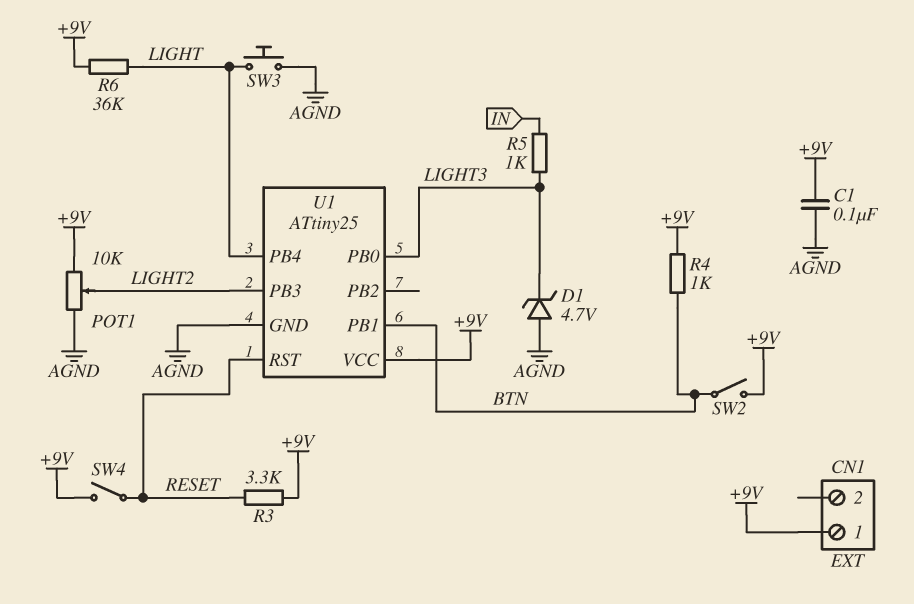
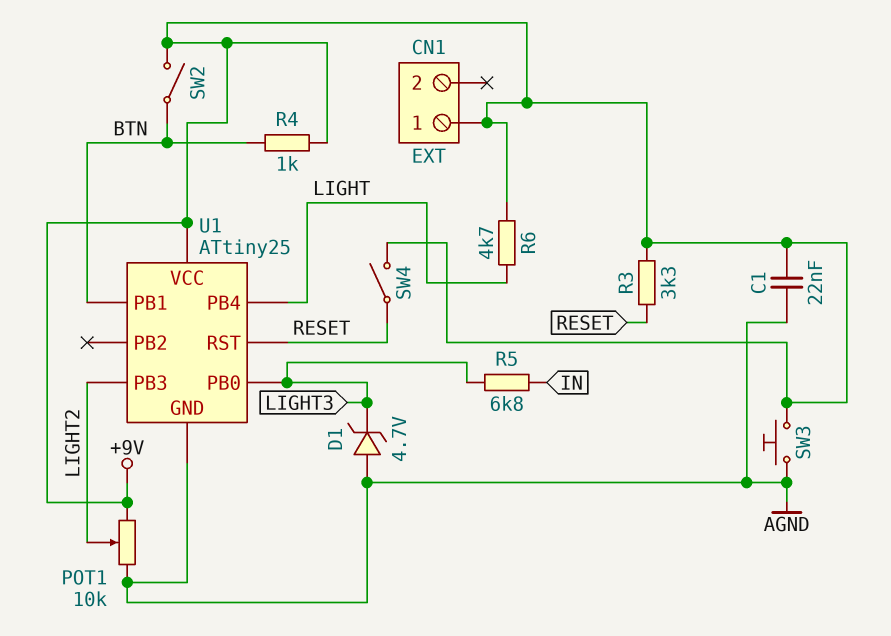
C1: 100nF (+9V, AGND) -> 22nF (+9V, AGND)
R5: 1k (IN, LIGHT3) -> 6.8k (IN, LIGHT3)
R6: 36k (+9V, LIGHT) -> 4.7k (+9V, LIGHT)
SW3: button (AGND, LIGHT) -> button (+9V, AGND)

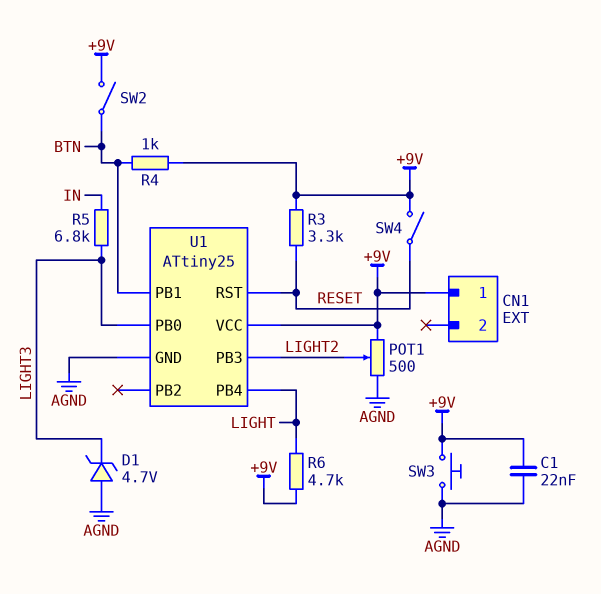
POT1: 10k (+9V, AGND, wiper LIGHT2) -> 500 (+9V, AGND, wiper LIGHT2)

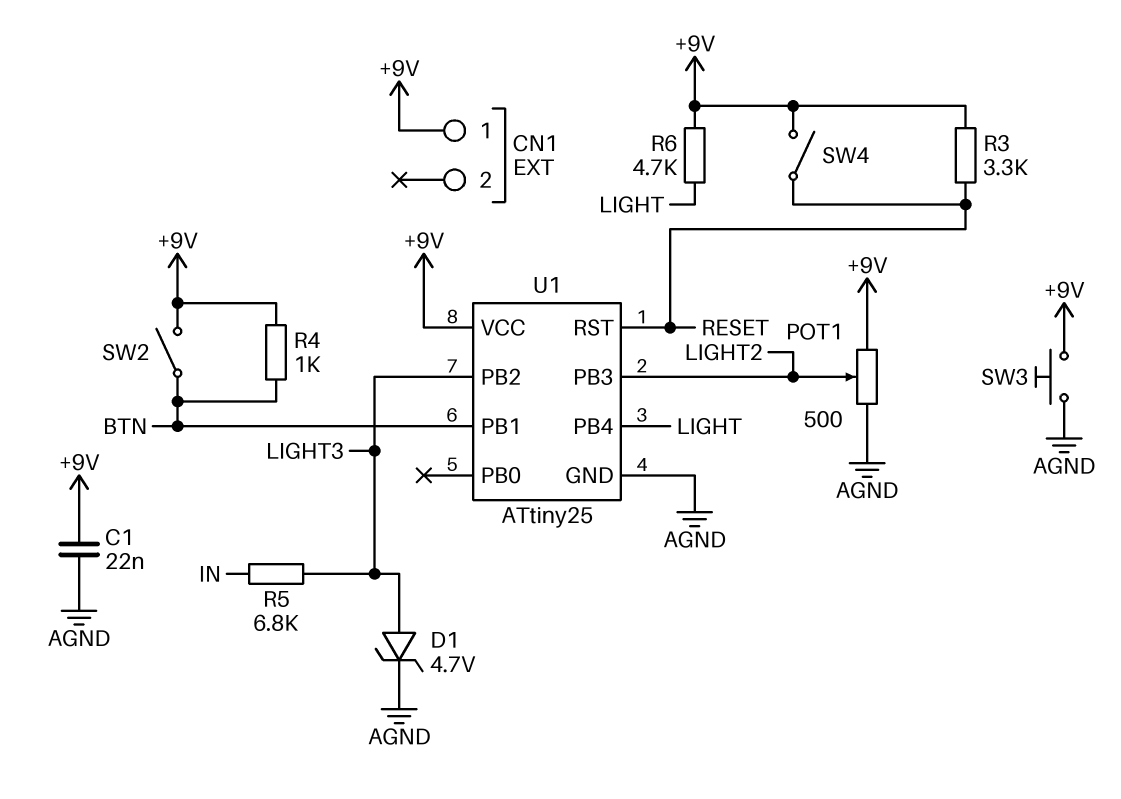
D1: zener 4.7V (A AGND, K LIGHT3) -> zener 4.7V (A LIGHT3, K AGND)
U1 pin PB0: LIGHT3 -> none
U1 pin PB2: none -> LIGHT3

